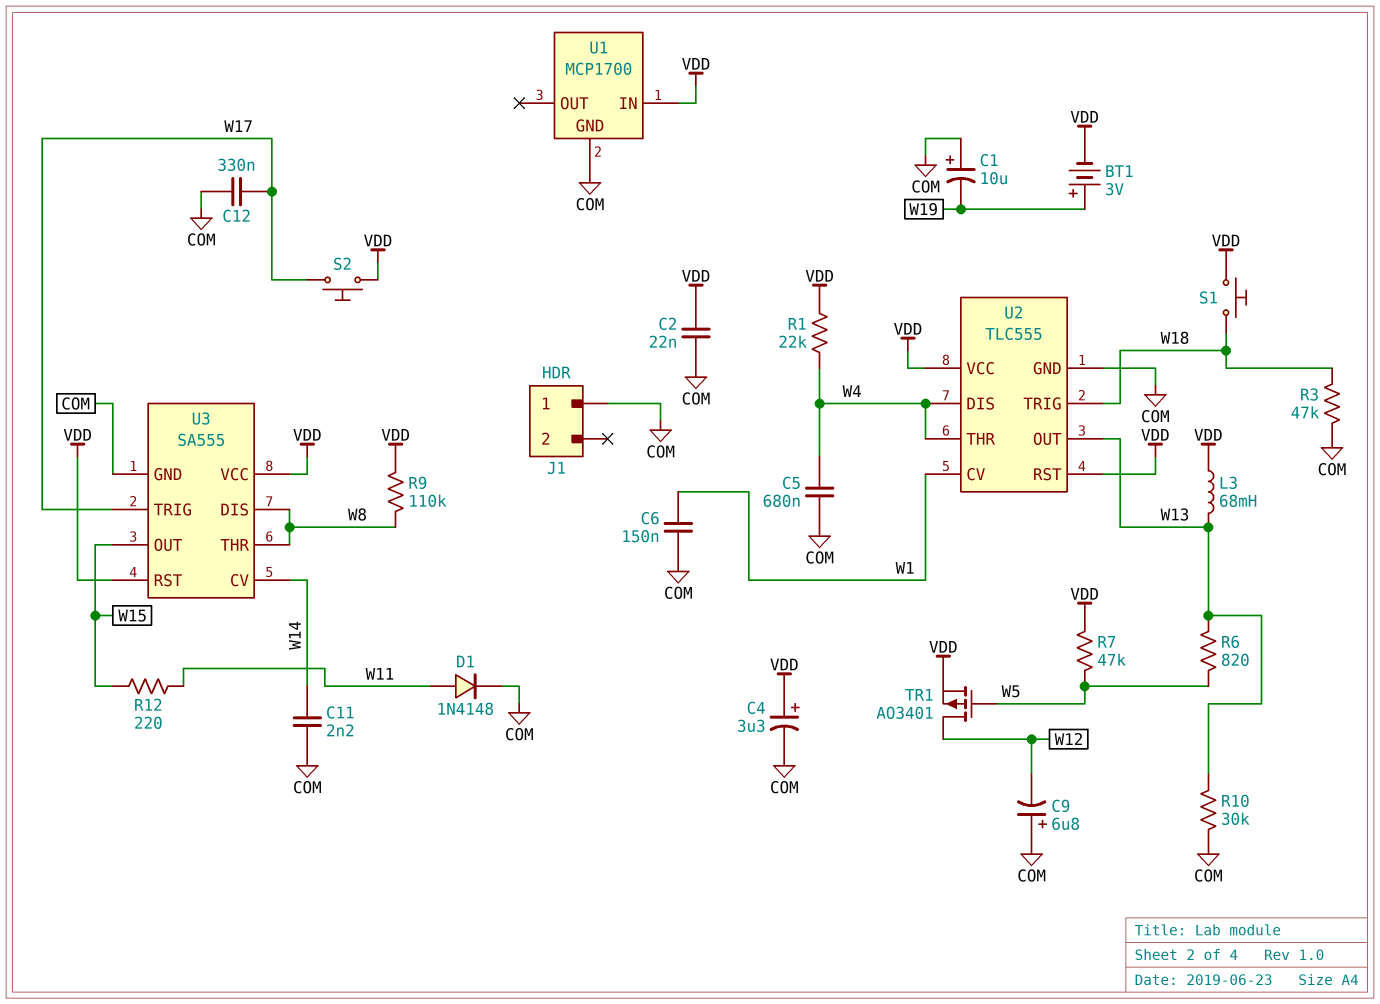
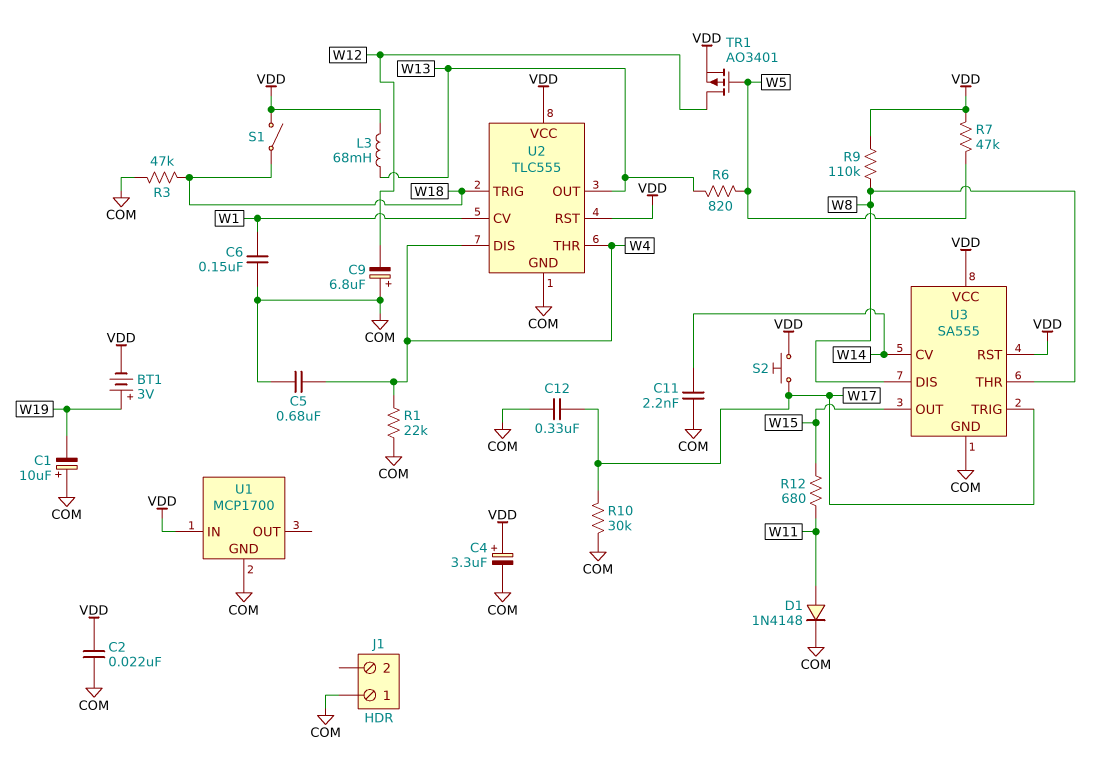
R1: 22k (VDD, W4) -> 22k (COM, W4)
R10: 30k (COM, W13) -> 30k (COM, W17)
R12: 220 (W11, W15) -> 680 (W11, W15)
S1: button (VDD, W18) -> switch (VDD, W18)

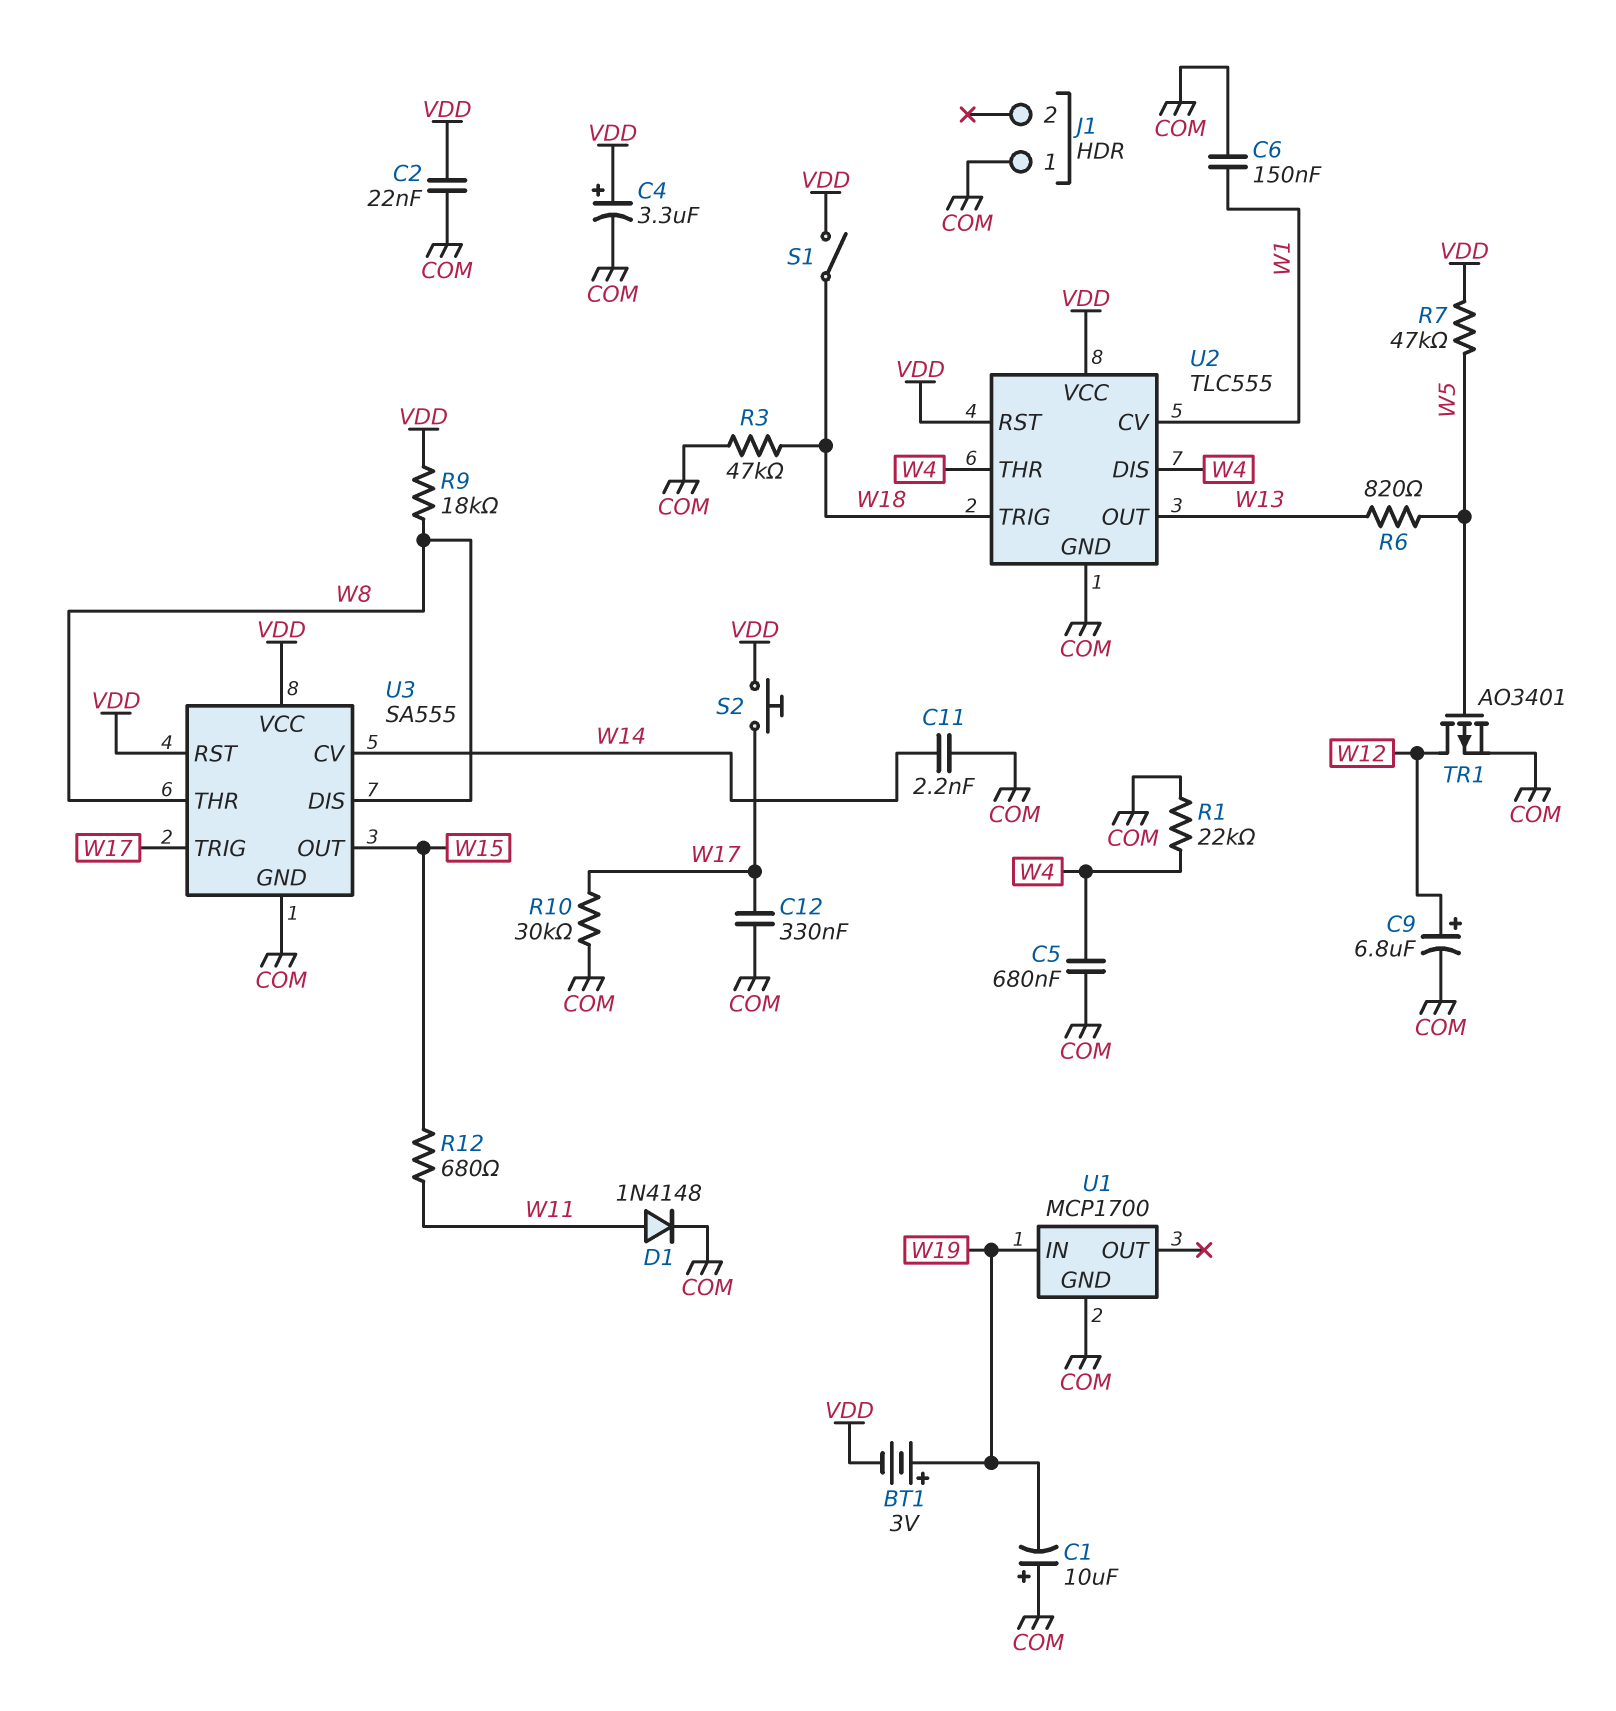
C9: 6.8uF (plus COM, minus W12) -> 6.8uF (plus W12, minus COM)
L3: 68mH (VDD, W13) -> none
R9: 110k (VDD, W8) -> 18k (VDD, W8)
TR1: PMOS AO3401 (G W5, D W12, S VDD) -> PMOS AO3401 (G W5, D W12, S COM)
U1 pin IN: VDD -> W19

